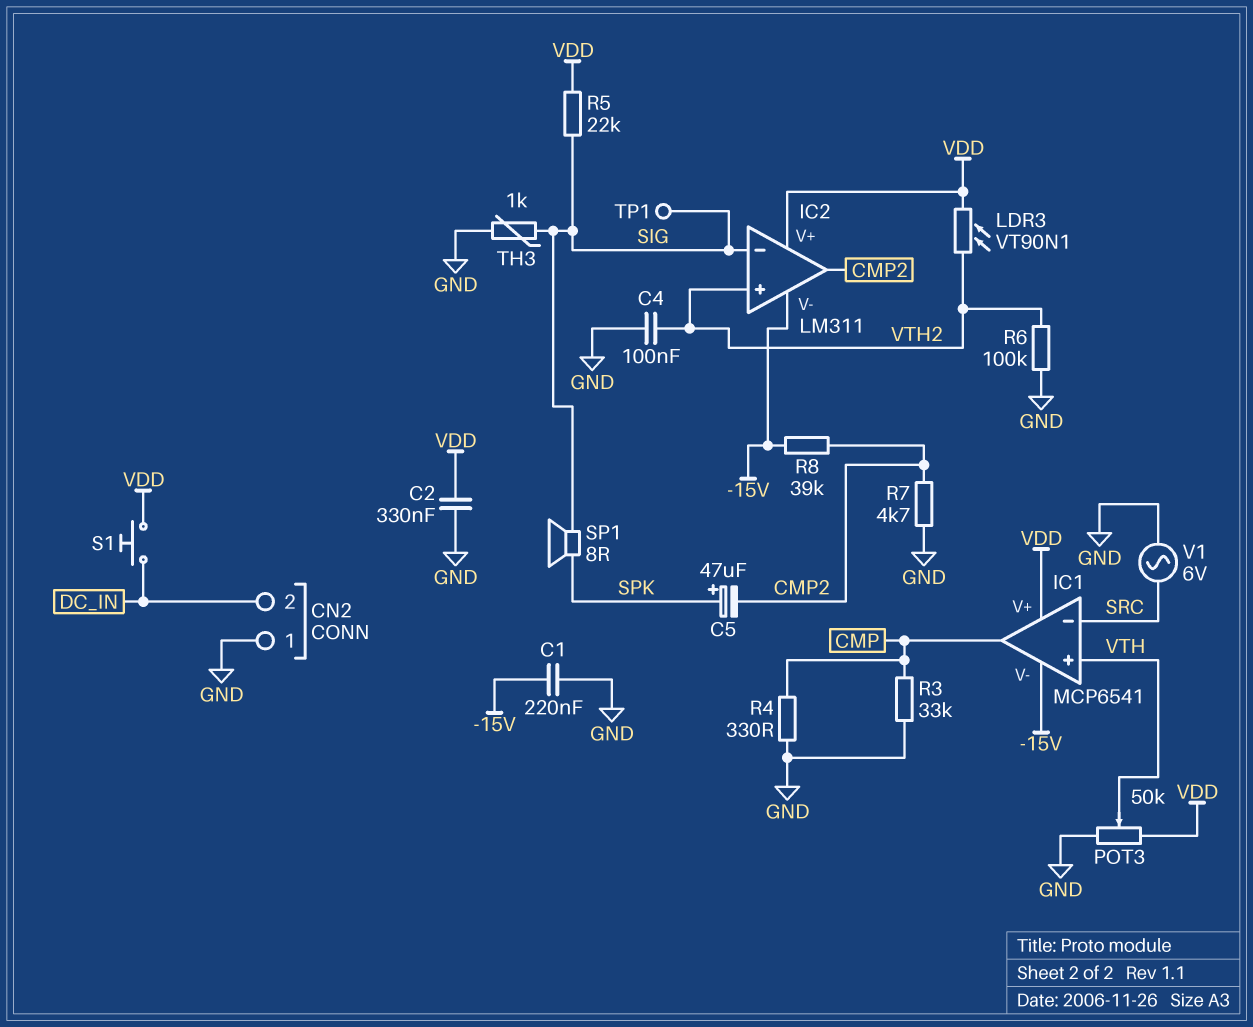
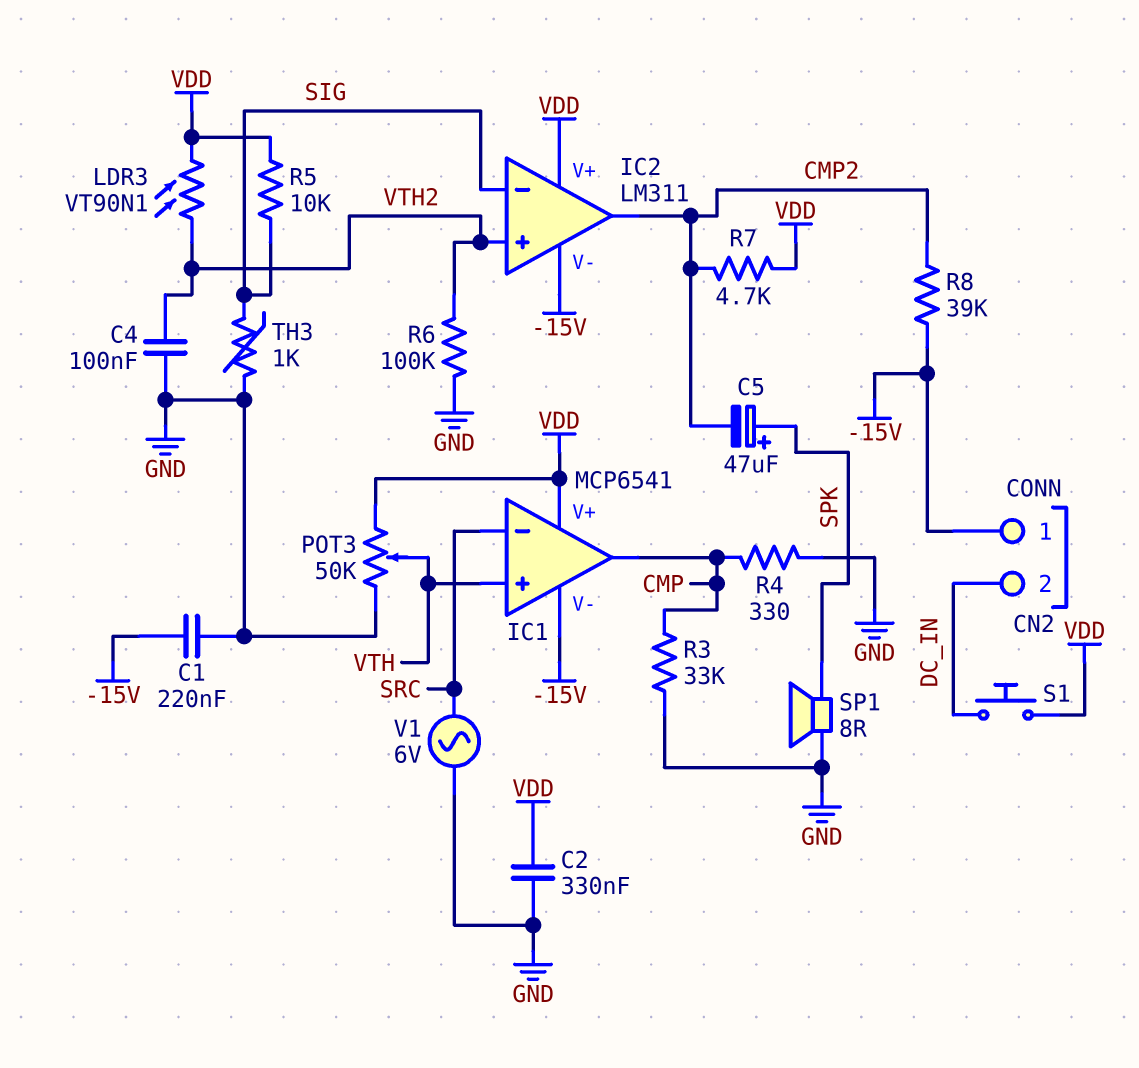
CN2 pin 1: GND -> -15V
R5: 22k (SIG, VDD) -> 10k (SIG, VDD)
R7: 4.7k (CMP2, GND) -> 4.7k (CMP2, VDD)
SP1: speaker 8R (SIG, SPK) -> speaker 8R (GND, SPK)
TP1: test point (SIG) -> none

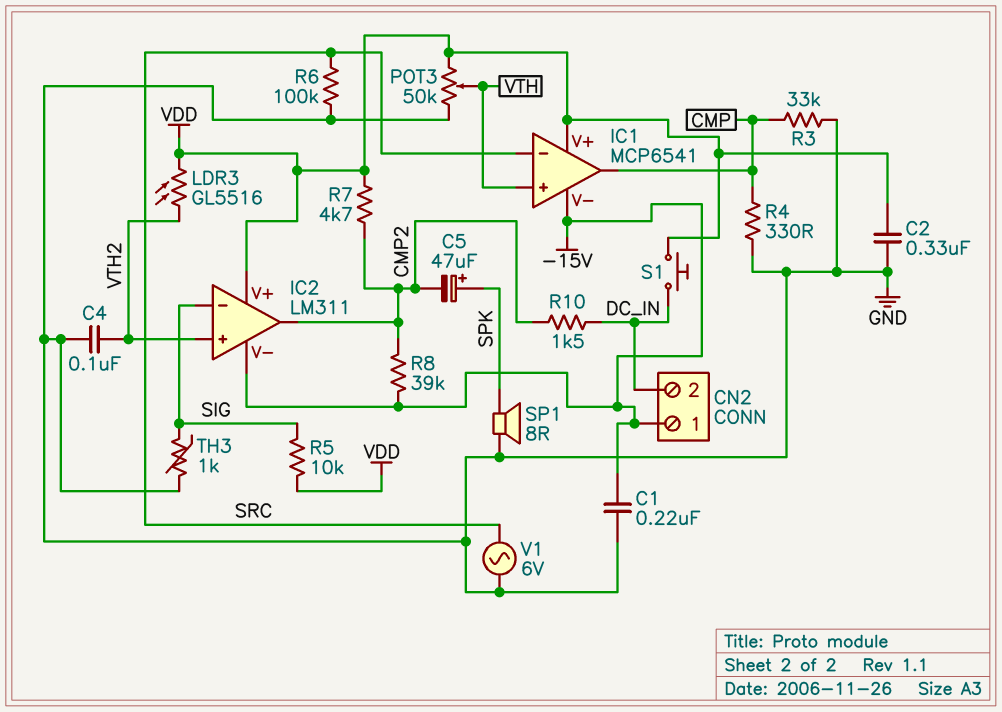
LDR3: VT90N1 (VDD, VTH2) -> GL5516 (VDD, VTH2)
R6: 100k (GND, VTH2) -> 100k (GND, SRC)
R10: none -> 1.5k (CMP2, DC_IN)

